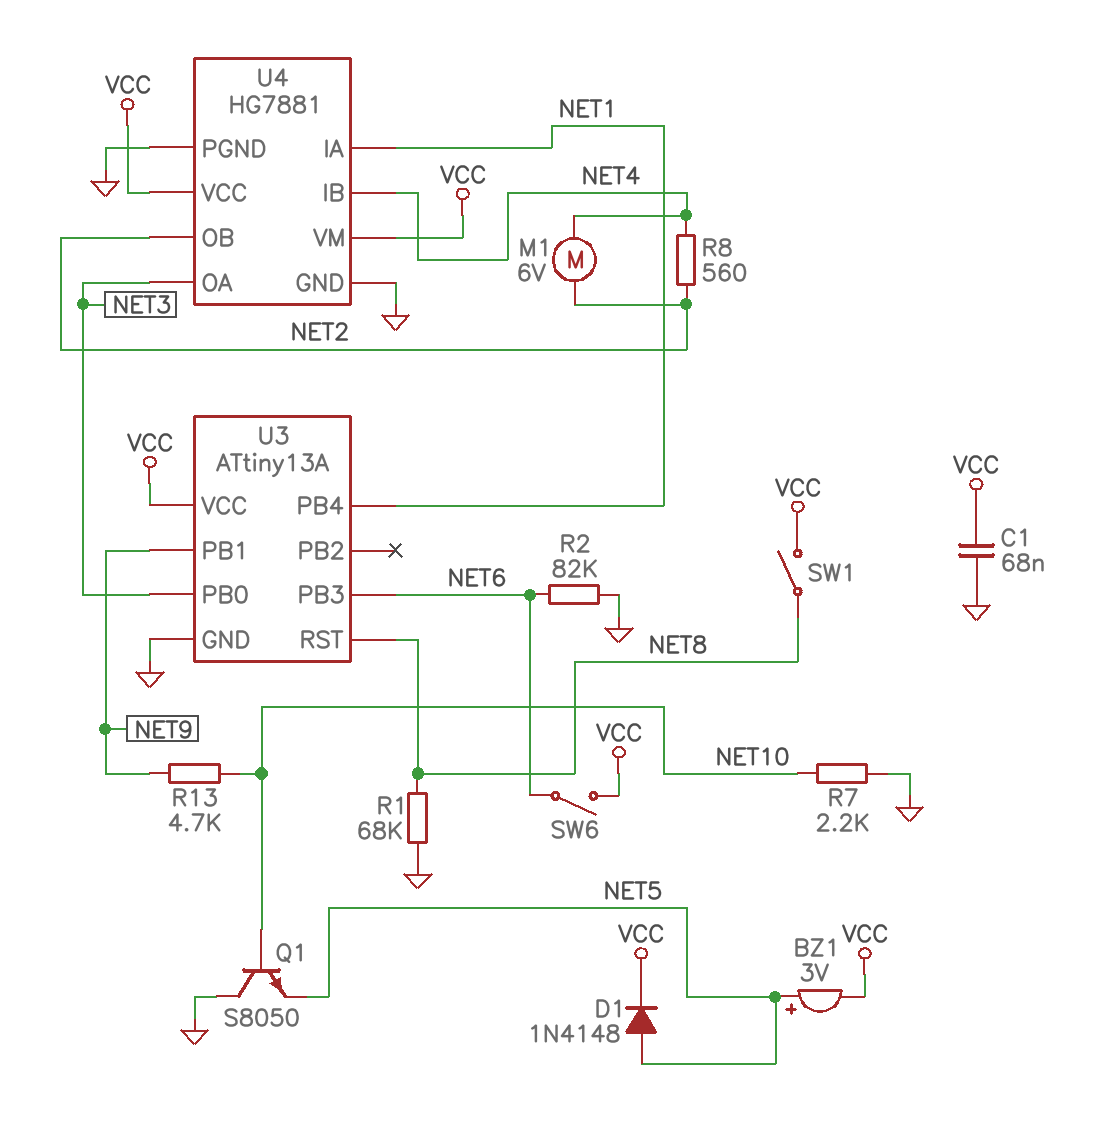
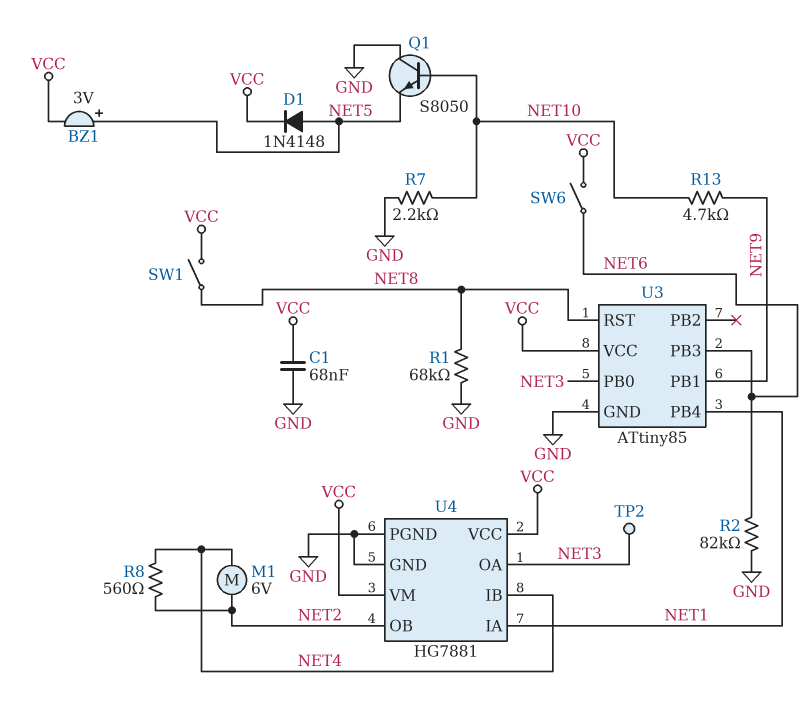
TP2: none -> test point (NET3)
U3: ATtiny13A -> ATtiny85

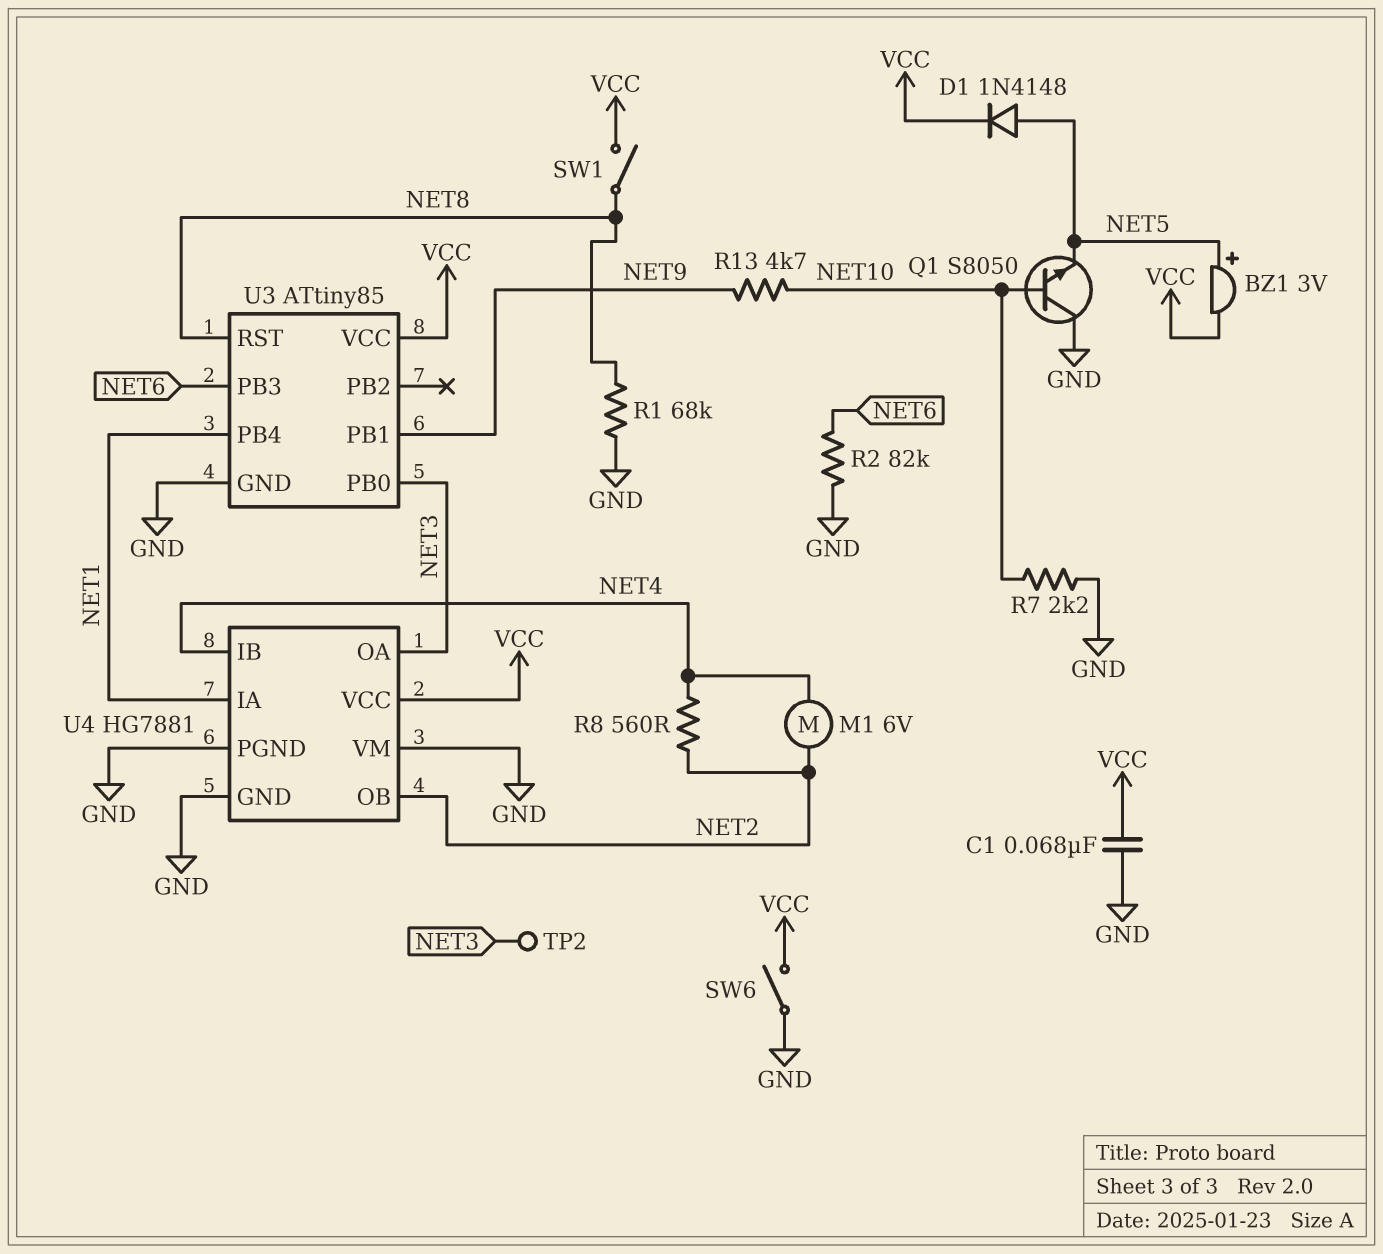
SW6: switch (NET6, VCC) -> switch (GND, VCC)
U4 pin VM: VCC -> GND

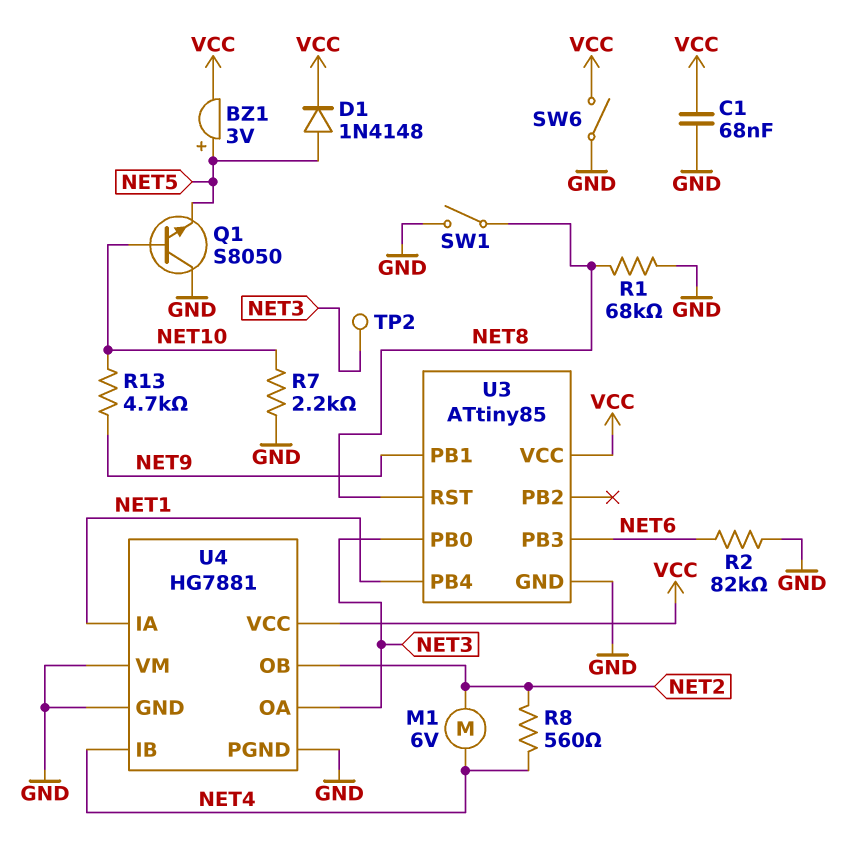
SW1: switch (NET8, VCC) -> switch (GND, NET8)

